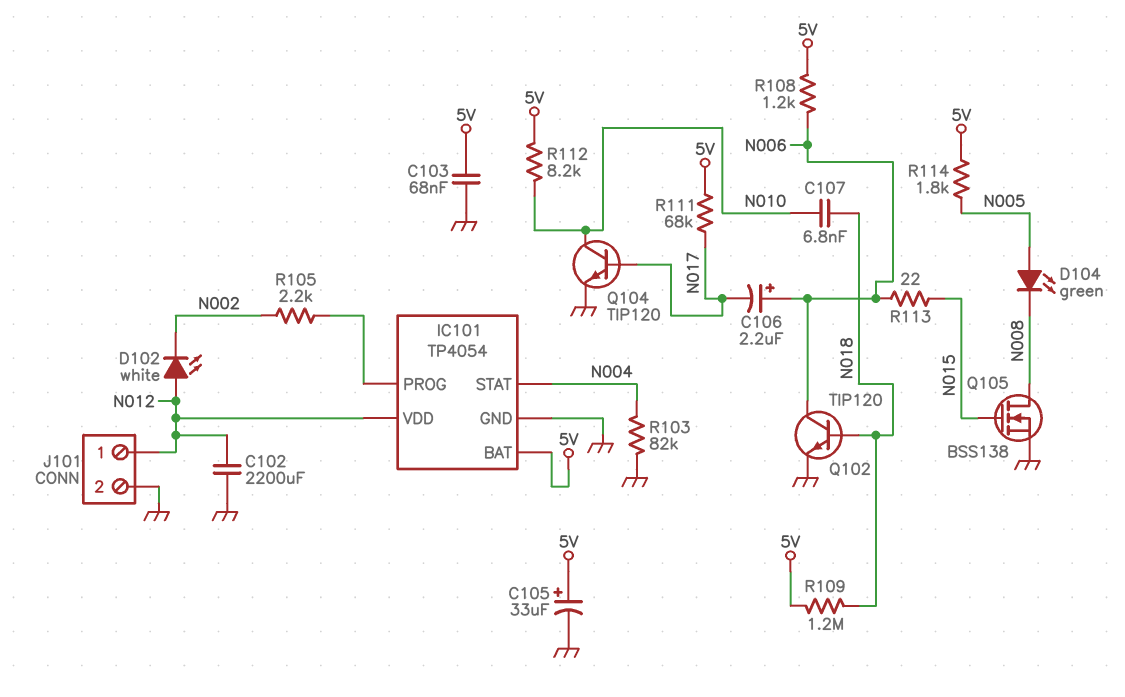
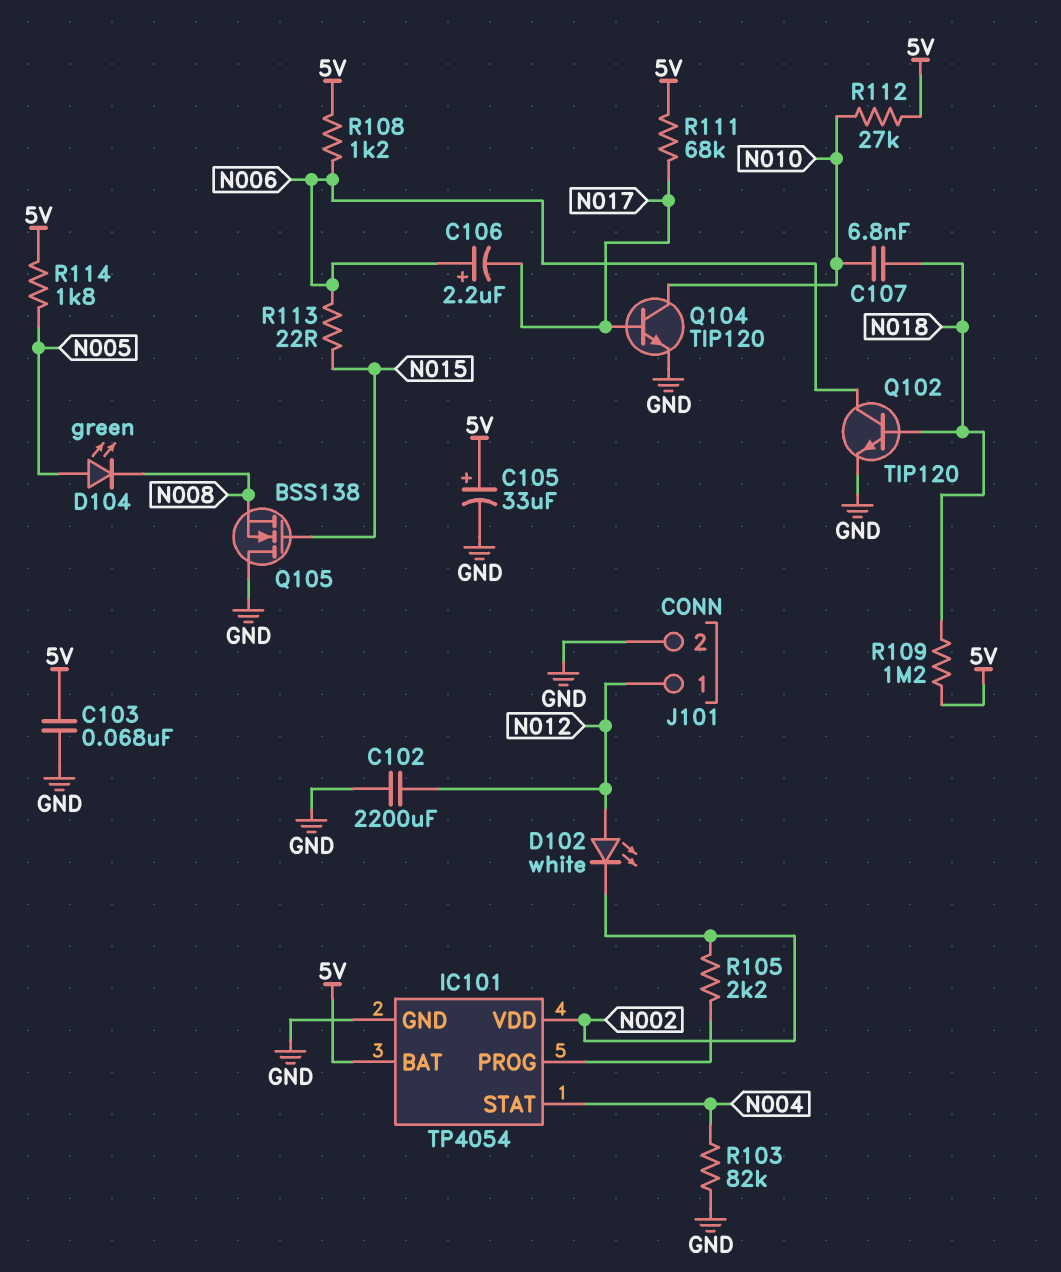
IC101 pin VDD: N012 -> N002
Q105: NMOS BSS138 (G N015, D N008, S GND) -> NMOS BSS138 (G N015, D GND, S N008)
R112: 8.2k (5V, N010) -> 27k (5V, N010)

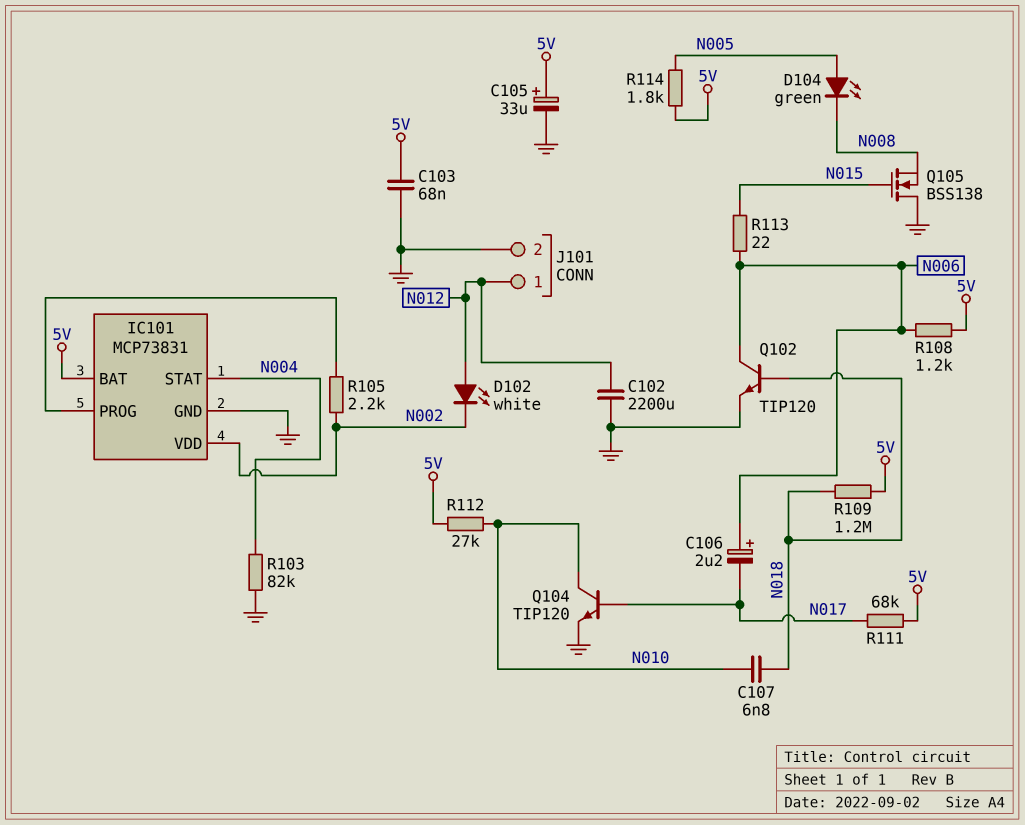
IC101: TP4054 -> MCP73831

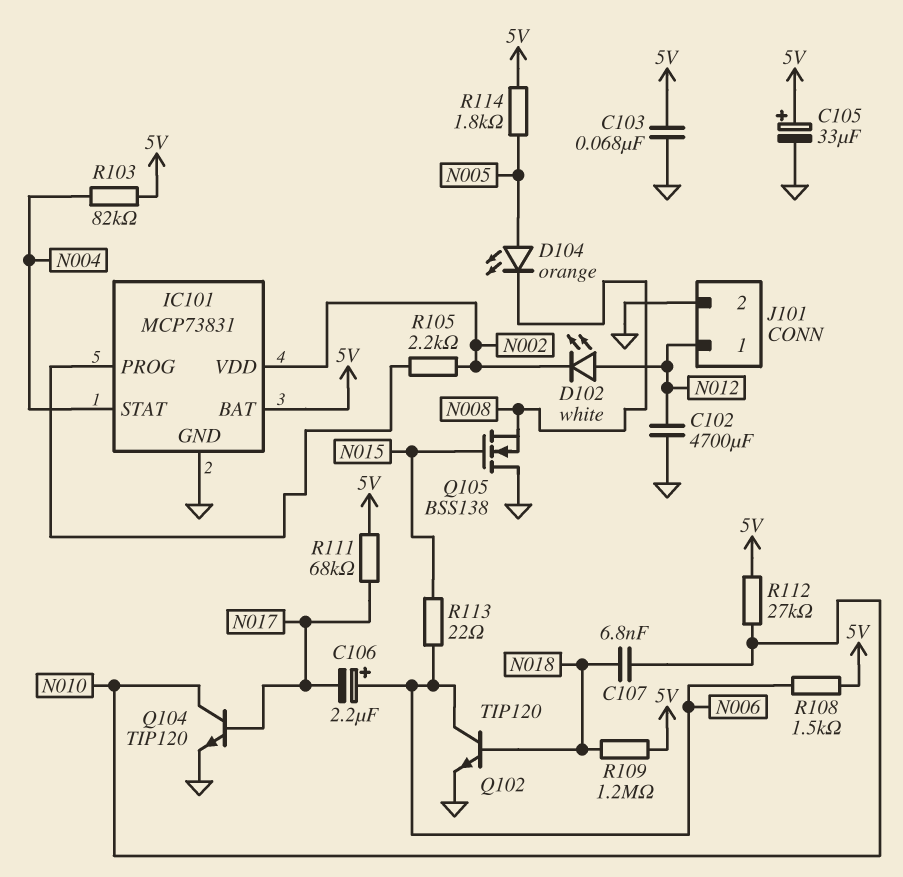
C102: 2200uF (GND, N012) -> 4700uF (GND, N012)
D104: LED green (A N005, K N008) -> LED orange (A N005, K N008)
R103: 82k (GND, N004) -> 82k (5V, N004)
R108: 1.2k (5V, N006) -> 1.5k (5V, N006)

